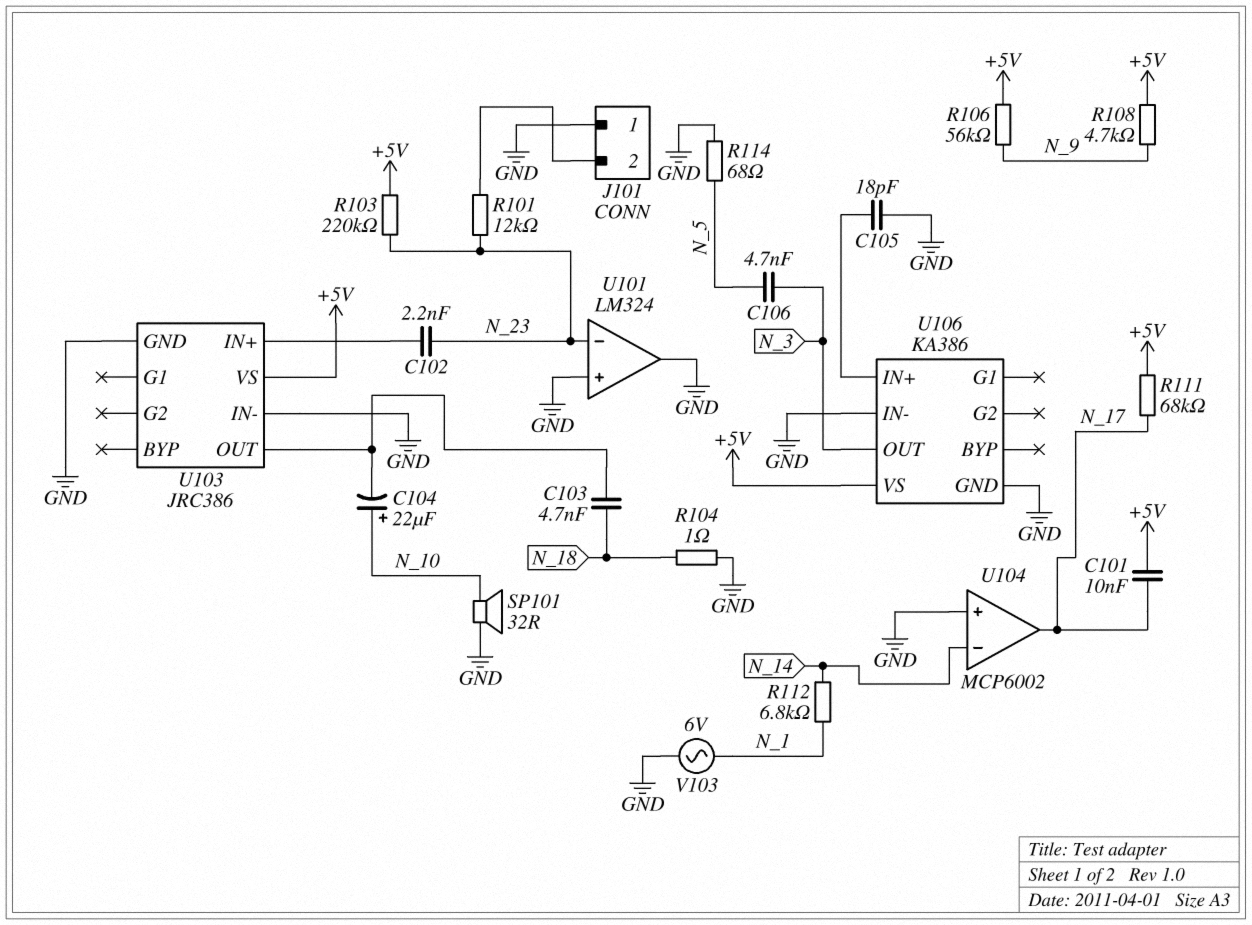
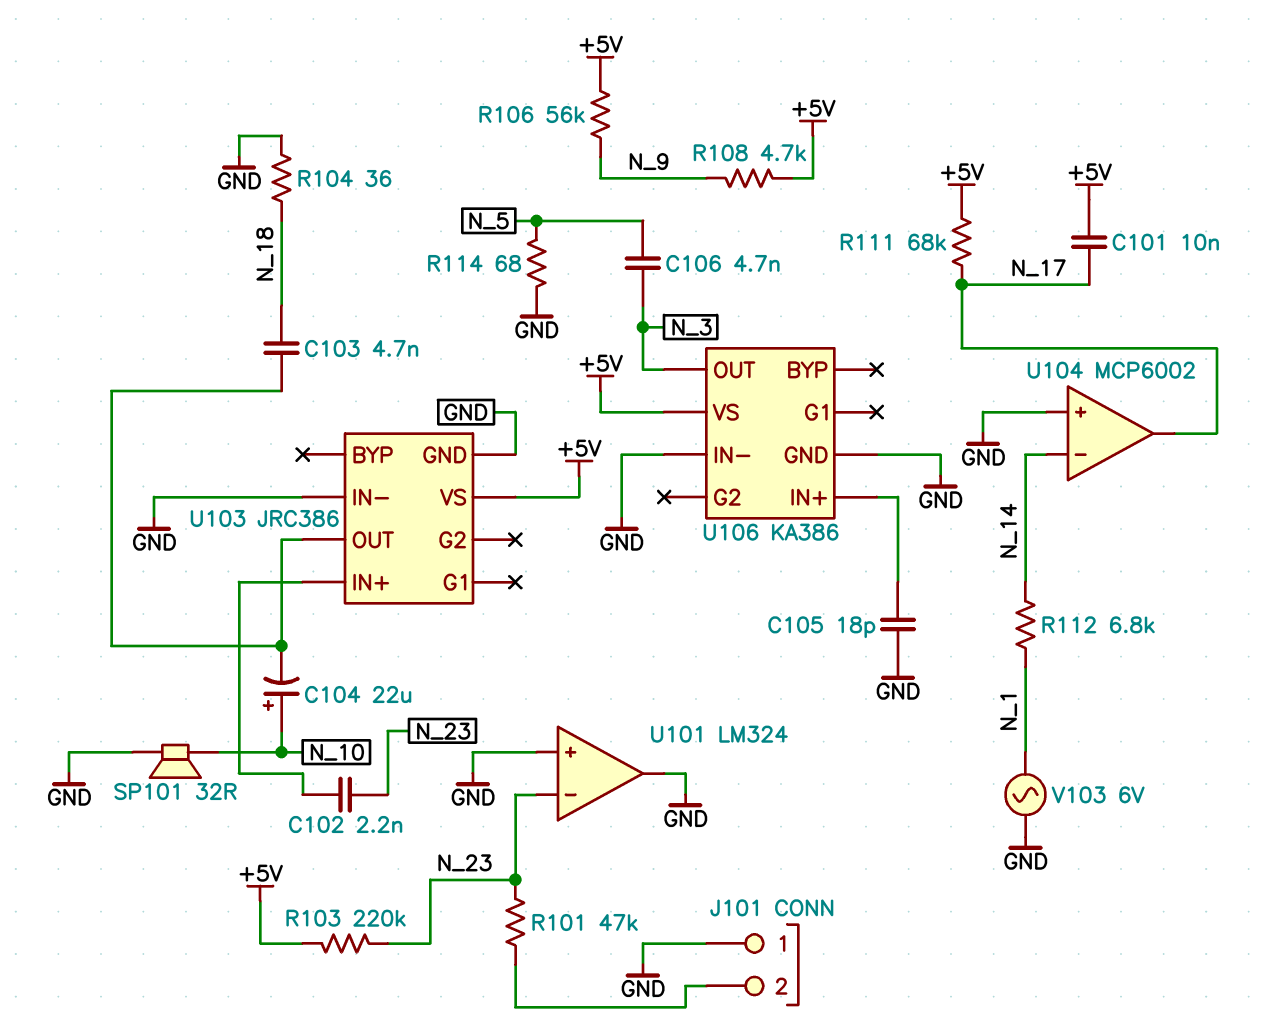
R101: 12k (J101/2, N_23) -> 47k (J101/2, N_23)
R104: 1 (GND, N_18) -> 36 (GND, N_18)

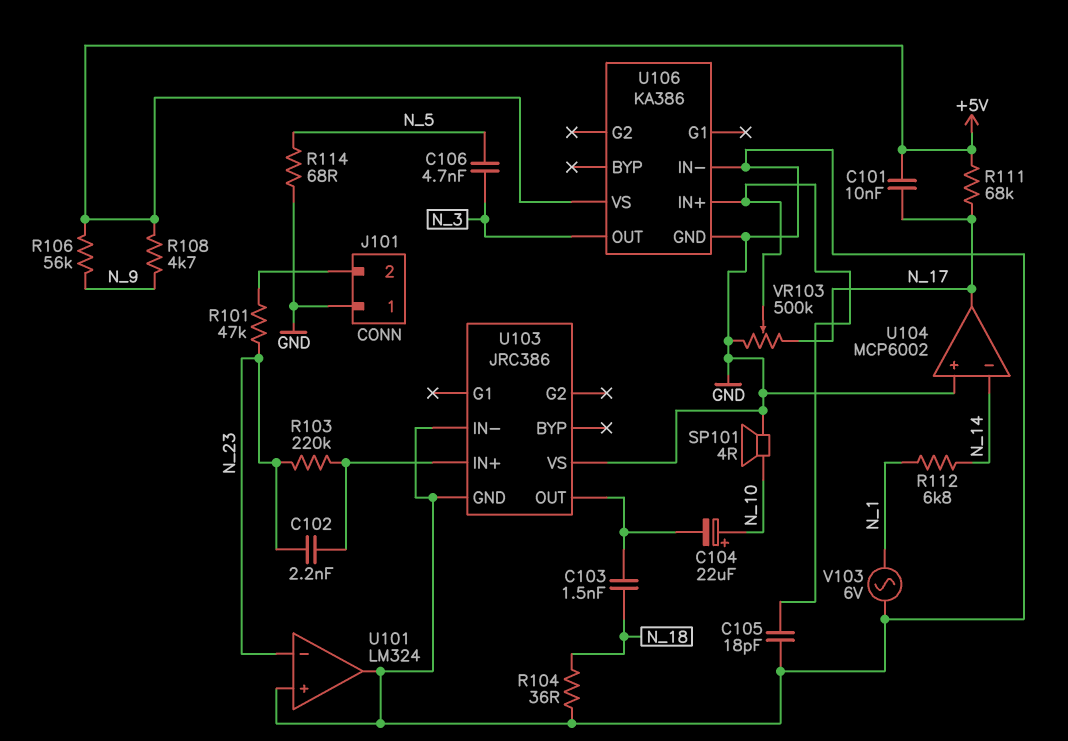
C103: 4.7nF (N_18, U103/OUT) -> 1.5nF (N_18, U103/OUT)
R103: 220k (+5V, N_23) -> 220k (N_23, U103/IN+)
SP101: speaker 32R (GND, N_10) -> speaker 4R (GND, N_10)
U103 pin VS: +5V -> GND
VR103: none -> 500k (GND, N_17, wiper U106/IN+)

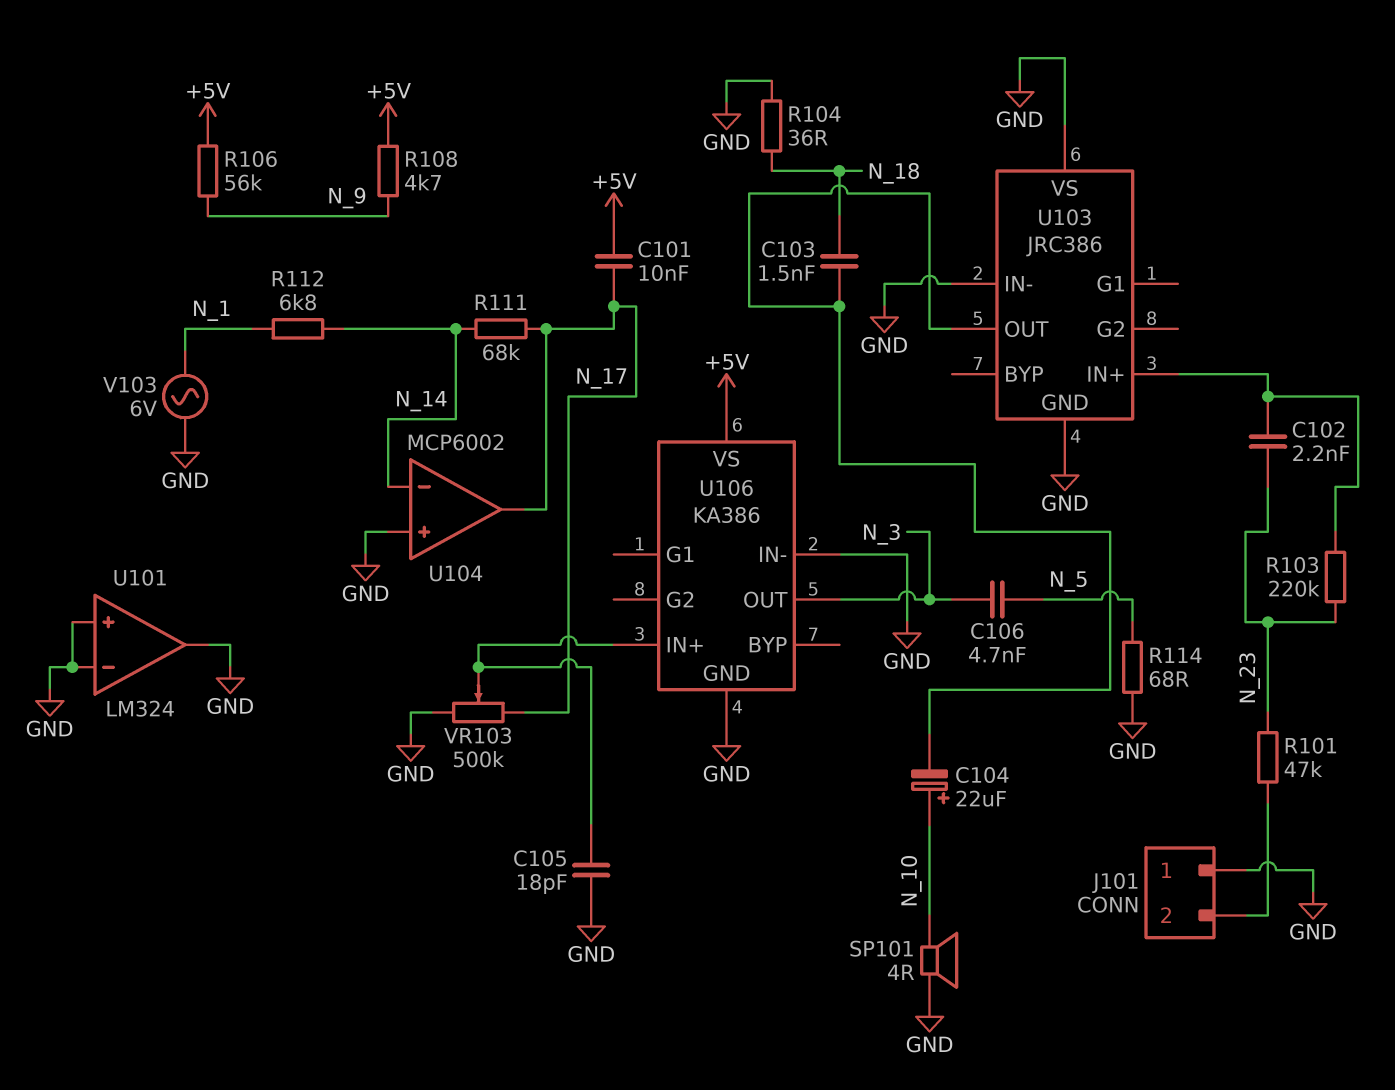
R111: 68k (+5V, N_17) -> 68k (N_14, N_17)
U101 pin in-: N_23 -> GND

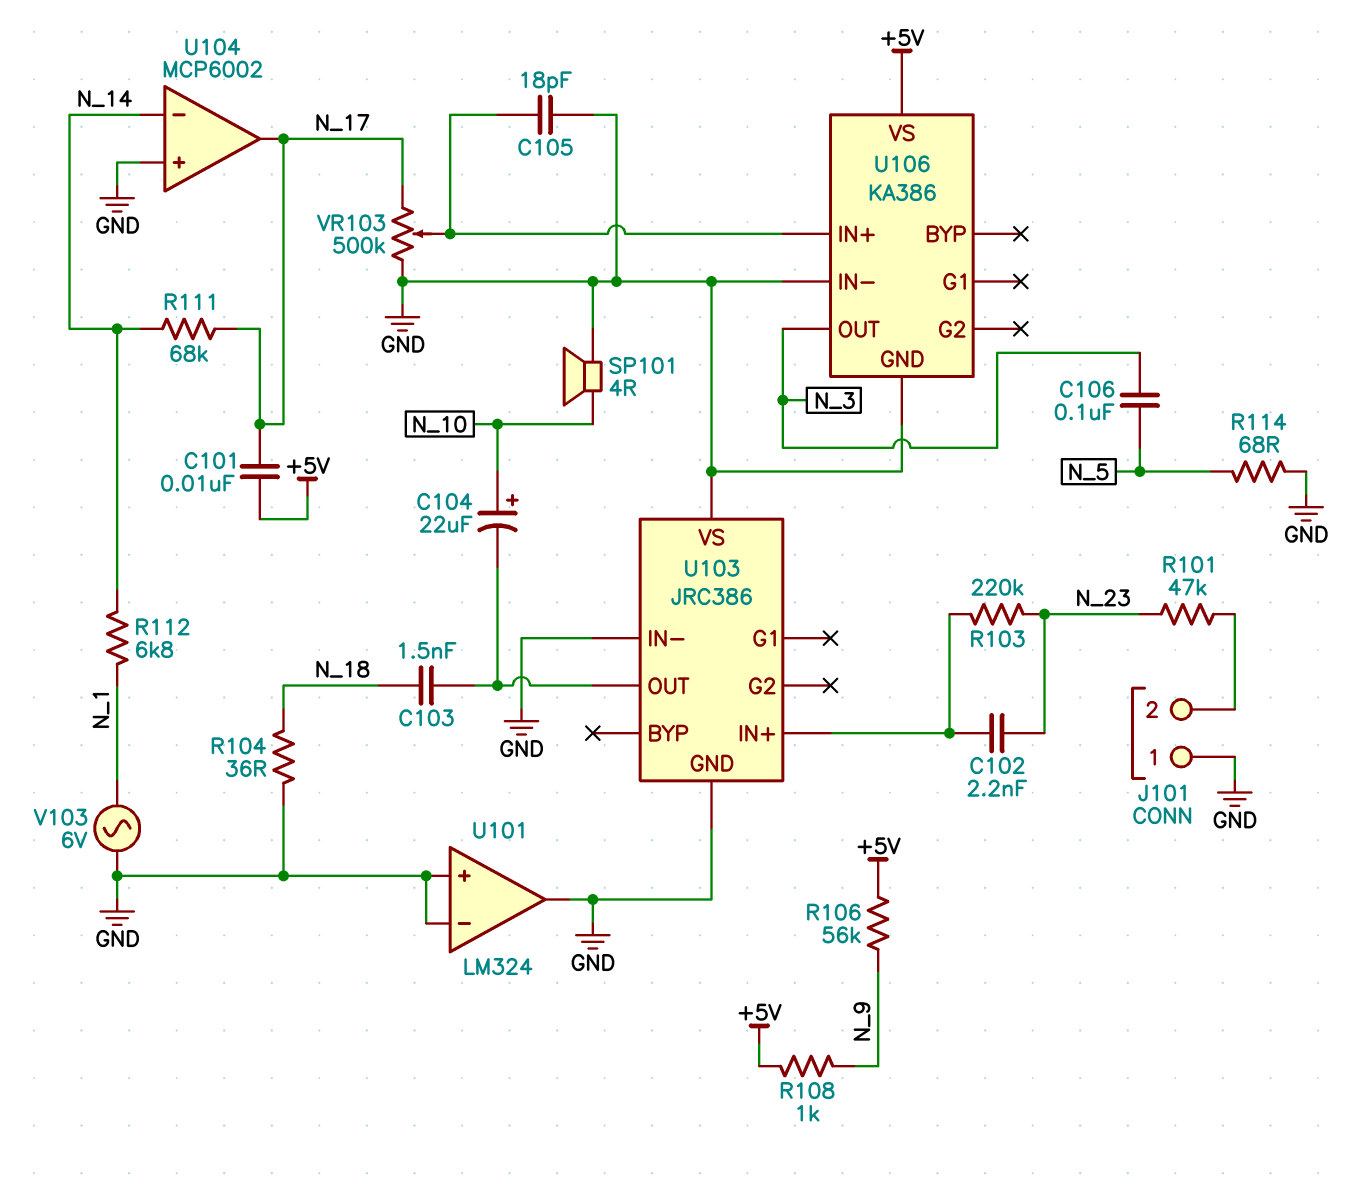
C106: 4.7nF (N_3, N_5) -> 100nF (N_3, N_5)
R108: 4.7k (+5V, N_9) -> 1k (+5V, N_9)

